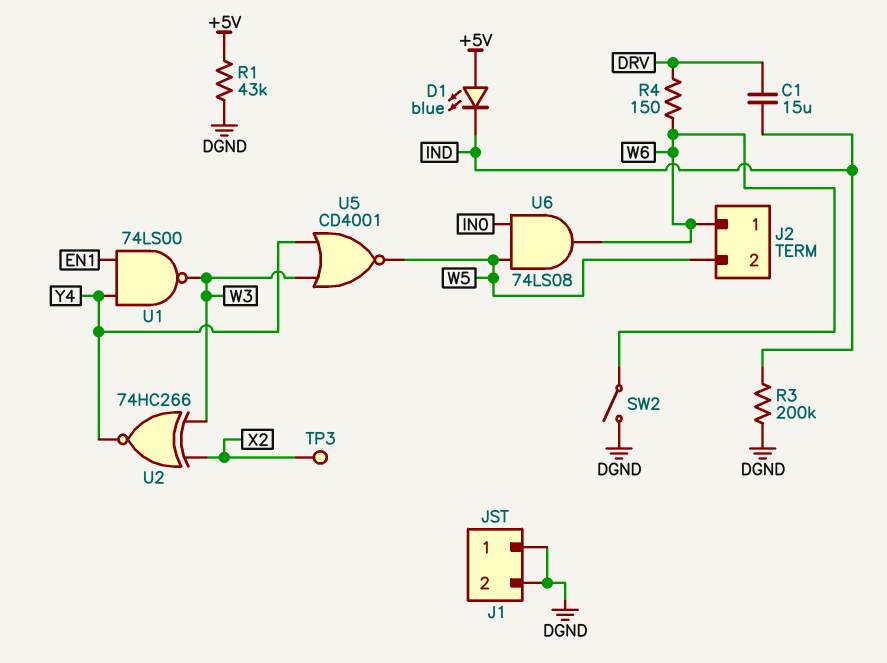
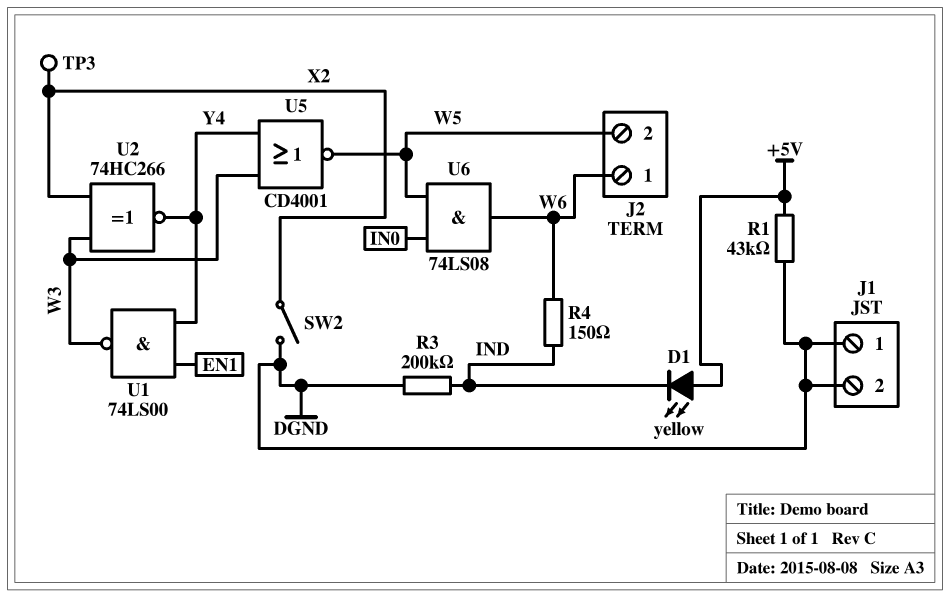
C1: 15uF (DRV, IND) -> none
D1: LED blue (A +5V, K IND) -> LED yellow (A +5V, K IND)
R4: 150 (DRV, W6) -> 150 (IND, W6)
SW2: switch (DGND, W6) -> switch (DGND, X2)

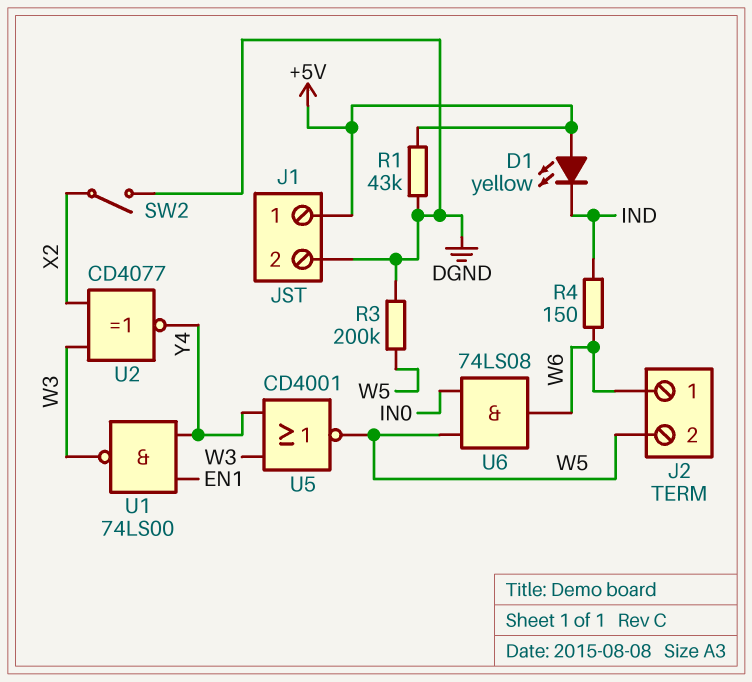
J1 pin 1: DGND -> +5V
R3: 200k (DGND, IND) -> 200k (DGND, W5)
TP3: test point (X2) -> none
U2: XNOR 74HC266 (in W3, in X2, out Y4) -> XNOR CD4077 (in W3, in X2, out Y4)

